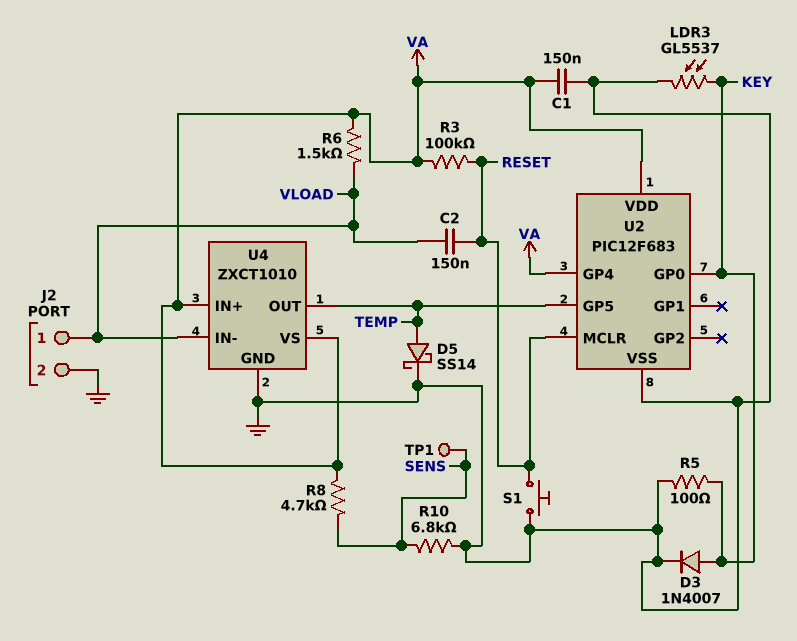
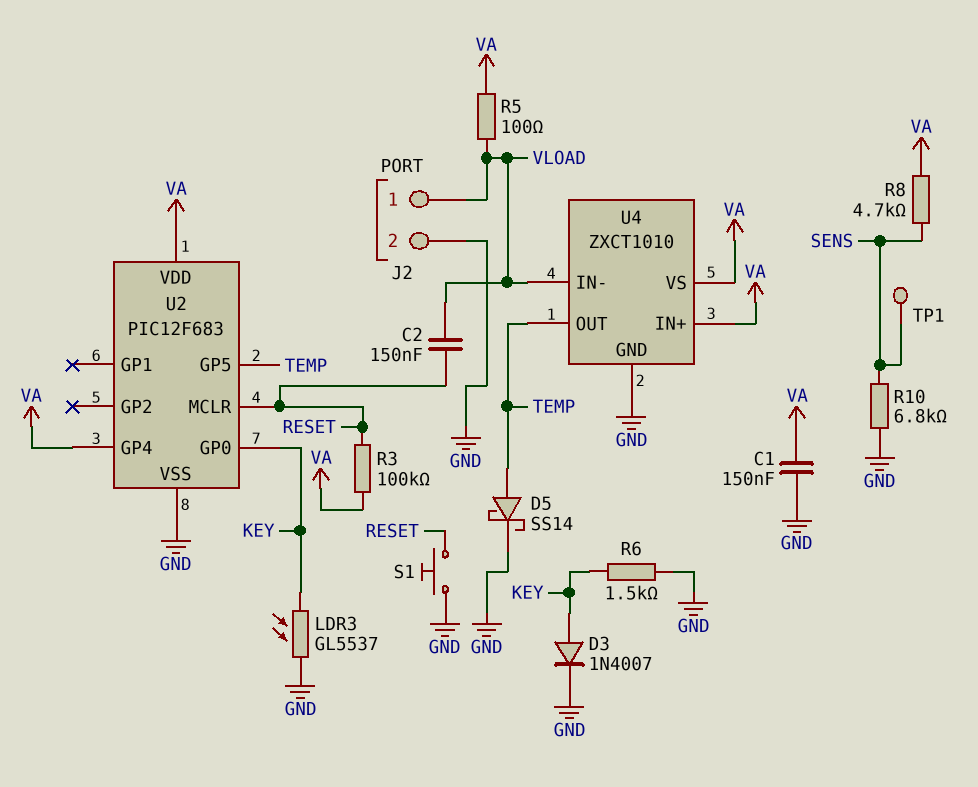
R5: 100 (GND, KEY) -> 100 (VA, VLOAD)
R6: 1.5k (VA, VLOAD) -> 1.5k (GND, KEY)

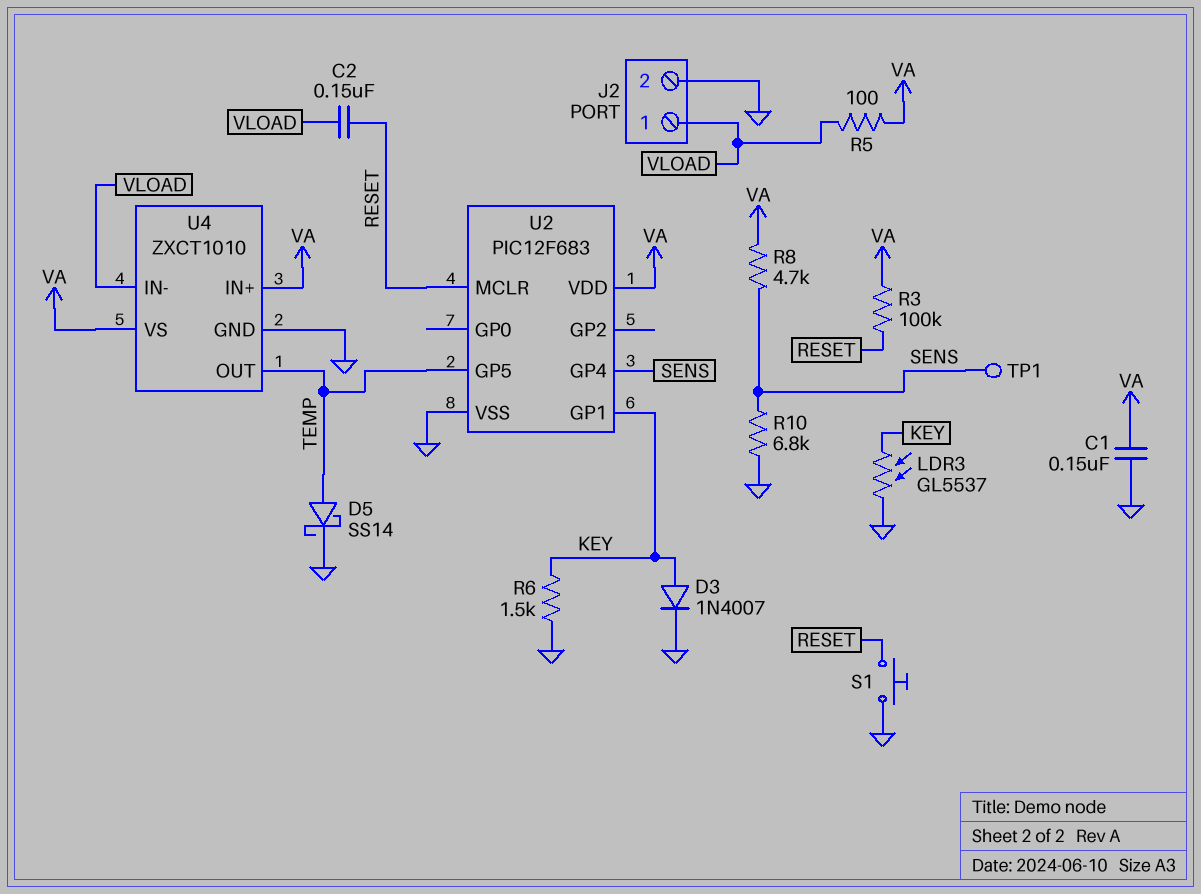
U2 pin GP0: KEY -> none
U2 pin GP1: none -> KEY
U2 pin GP4: VA -> SENS

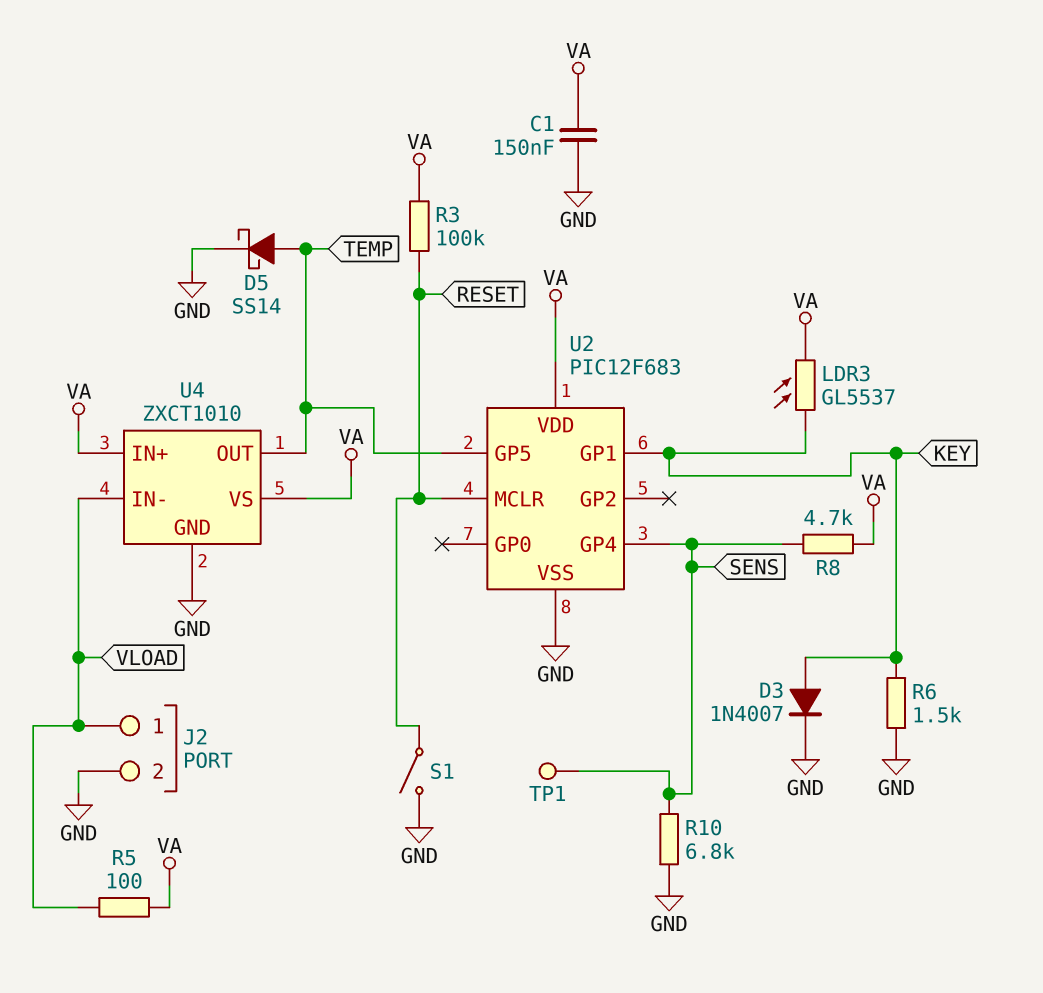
C2: 150nF (RESET, VLOAD) -> none
LDR3: GL5537 (GND, KEY) -> GL5537 (KEY, VA)
S1: button (GND, RESET) -> switch (GND, RESET)

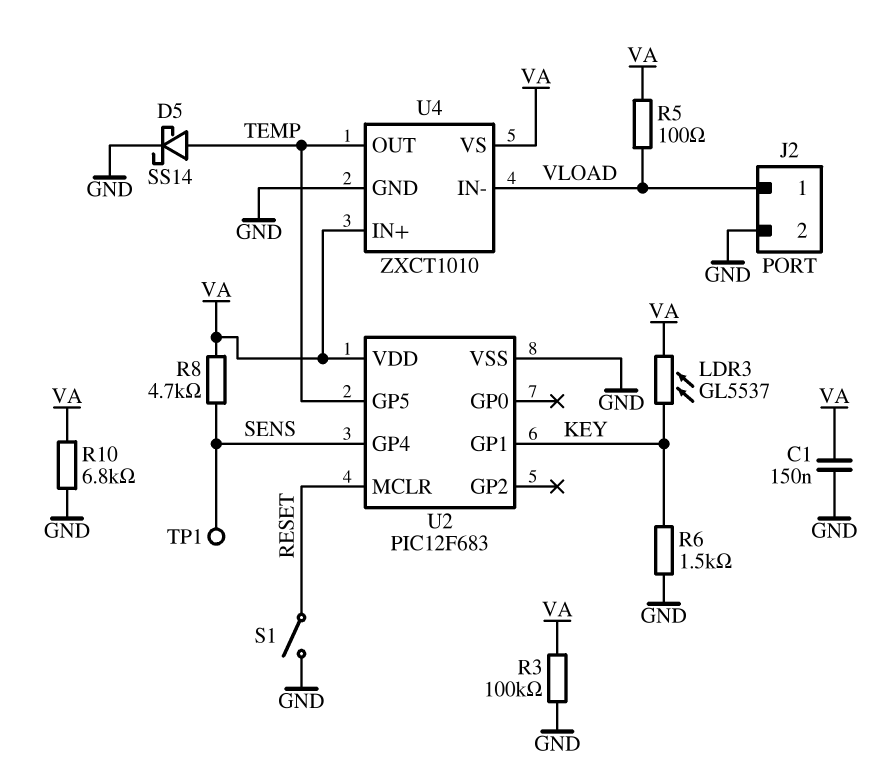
D3: diode 1N4007 (A KEY, K GND) -> none
R3: 100k (RESET, VA) -> 100k (GND, VA)
R10: 6.8k (GND, SENS) -> 6.8k (GND, VA)

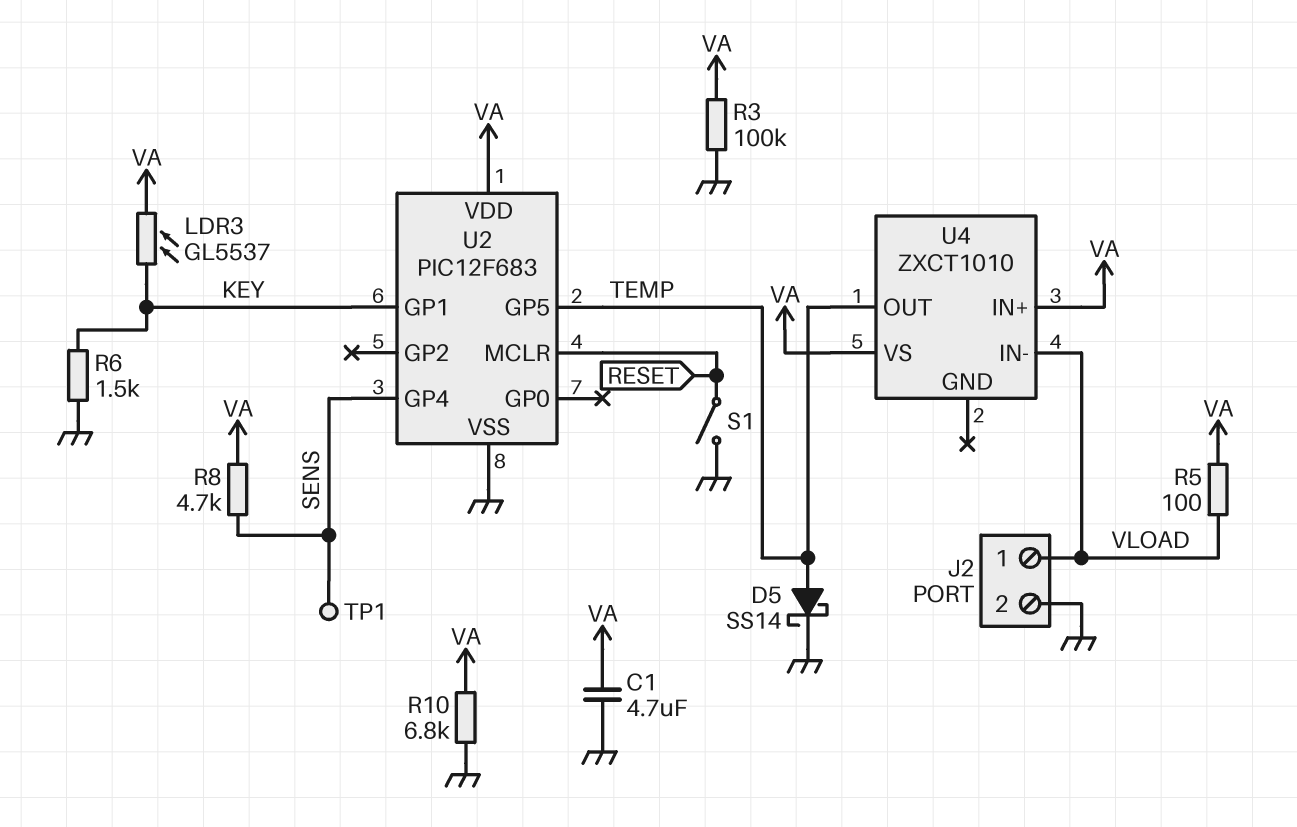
C1: 150nF (GND, VA) -> 4.7uF (GND, VA)
U4 pin GND: GND -> none

